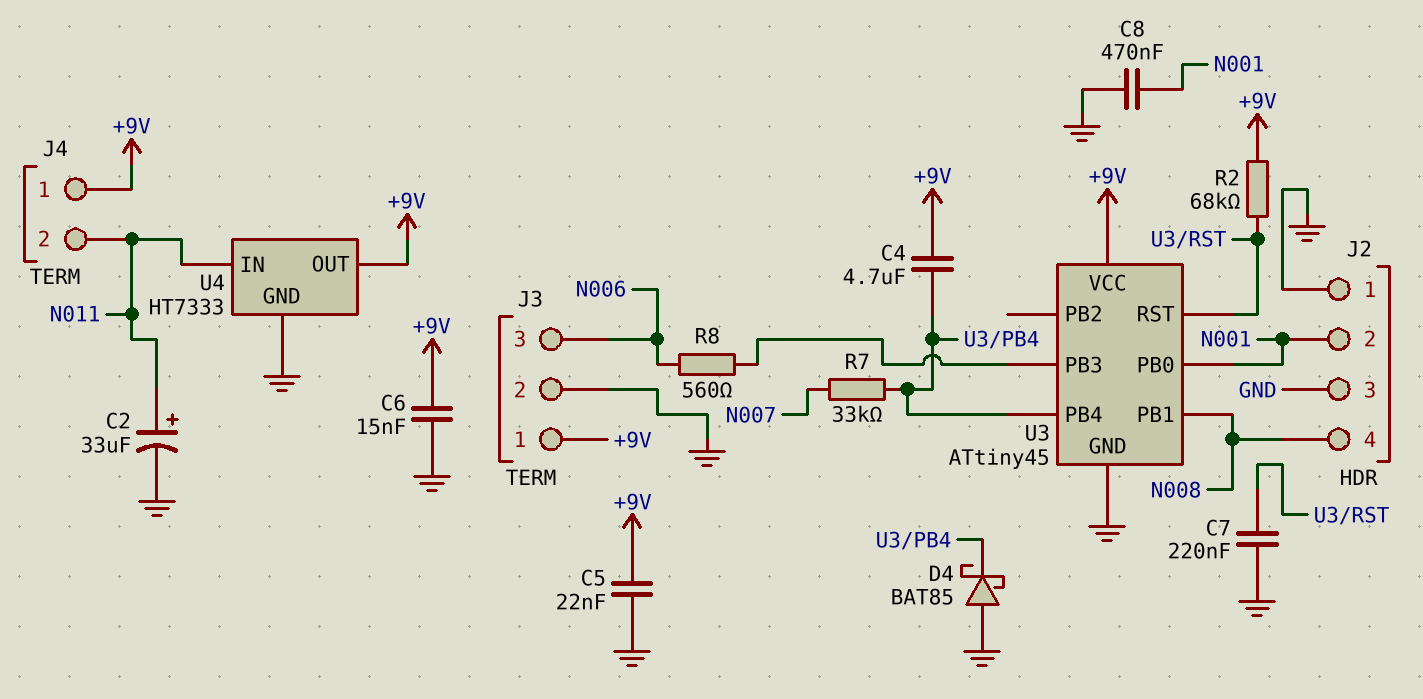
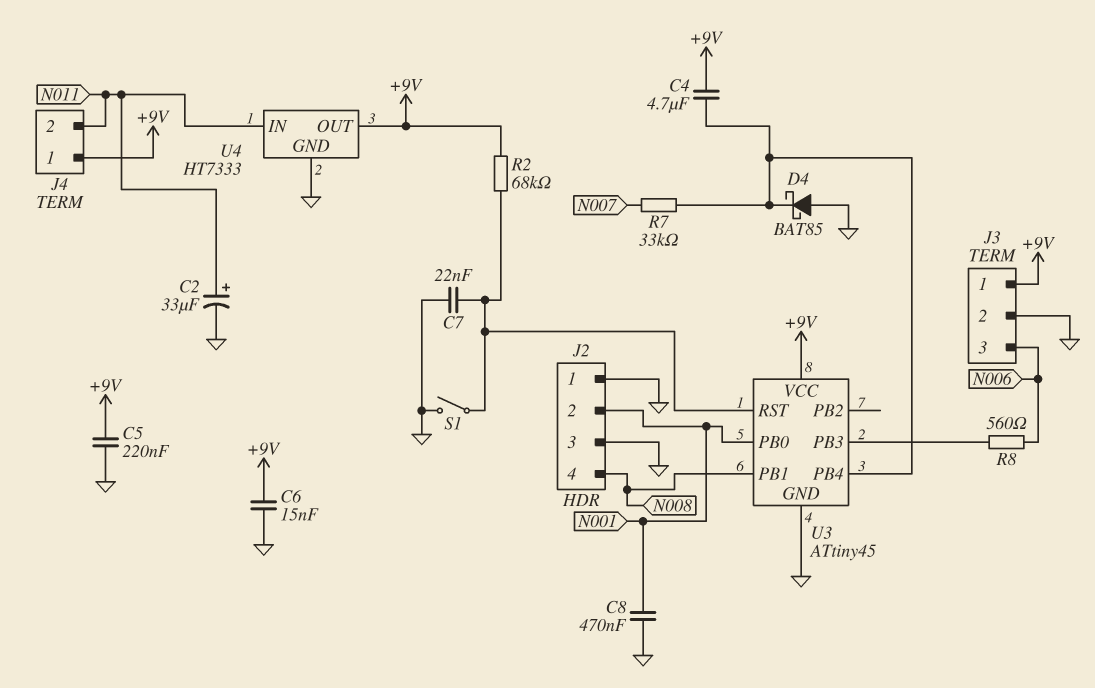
C5: 22nF (+9V, GND) -> 220nF (+9V, GND)
C7: 220nF (GND, U3/RST) -> 22nF (GND, U3/RST)
S1: none -> switch (GND, U3/RST)

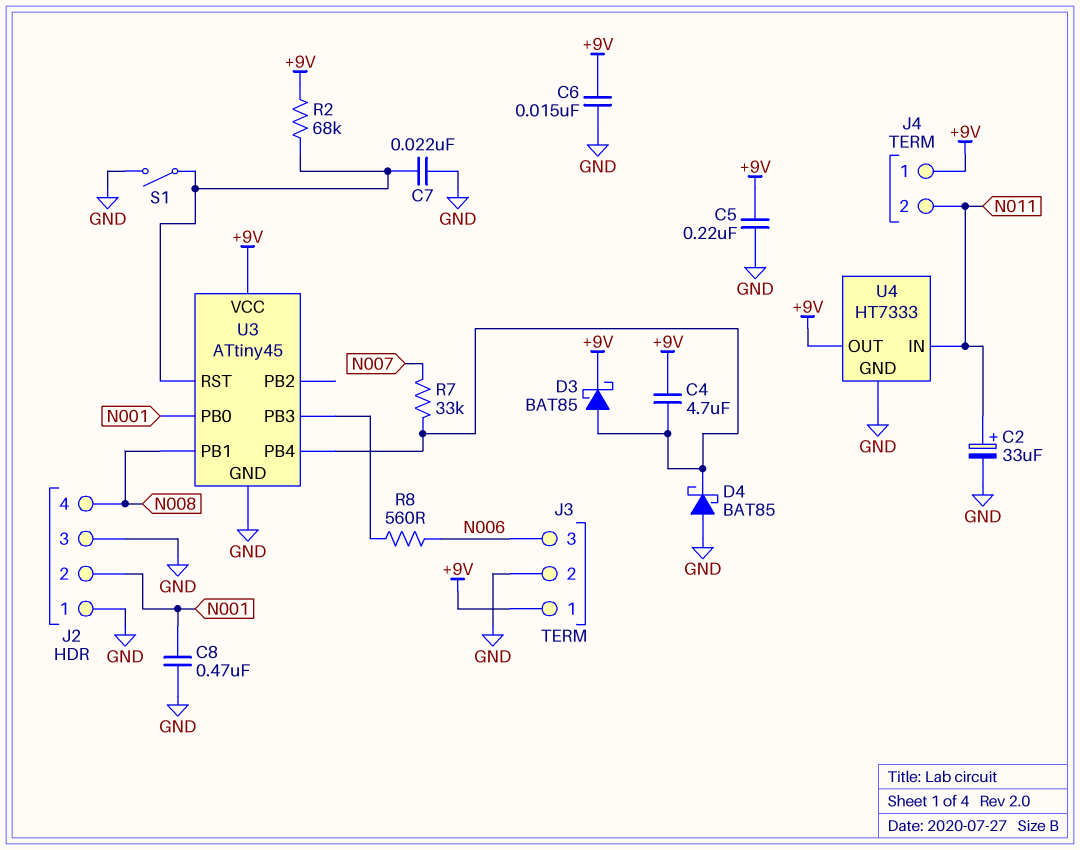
D3: none -> schottky BAT85 (A U3/PB4, K +9V)

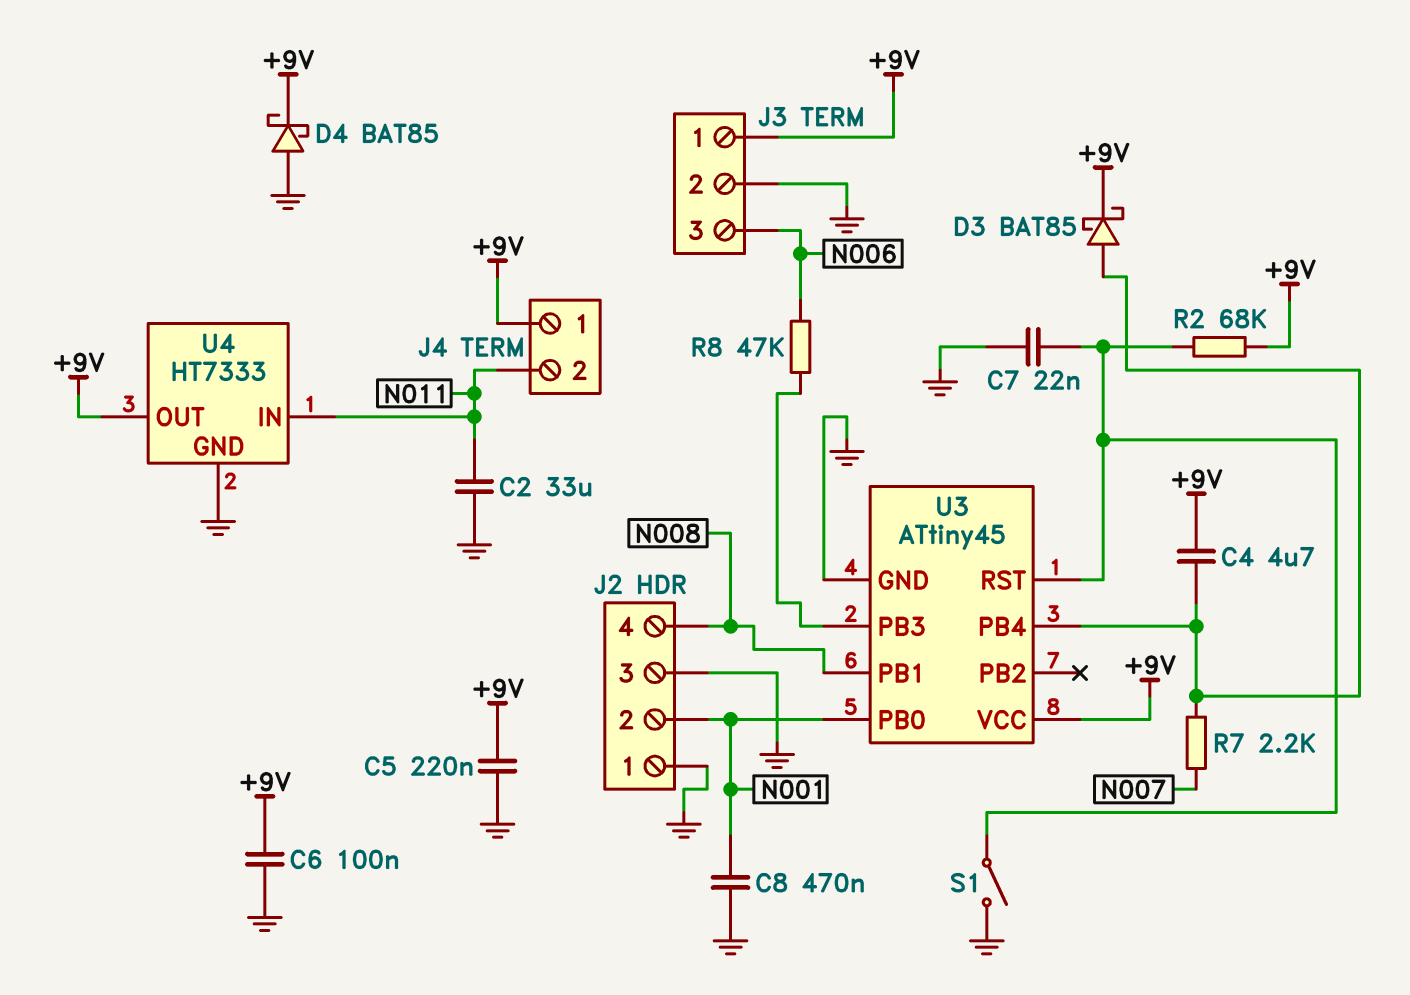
C2: 33uF (plus N011, minus GND) -> 33uF (GND, N011)
C6: 15nF (+9V, GND) -> 100nF (+9V, GND)
D4: schottky BAT85 (A GND, K U3/PB4) -> schottky BAT85 (A GND, K +9V)
R7: 33k (N007, U3/PB4) -> 2.2k (N007, U3/PB4)
R8: 560 (N006, U3/PB3) -> 47k (N006, U3/PB3)

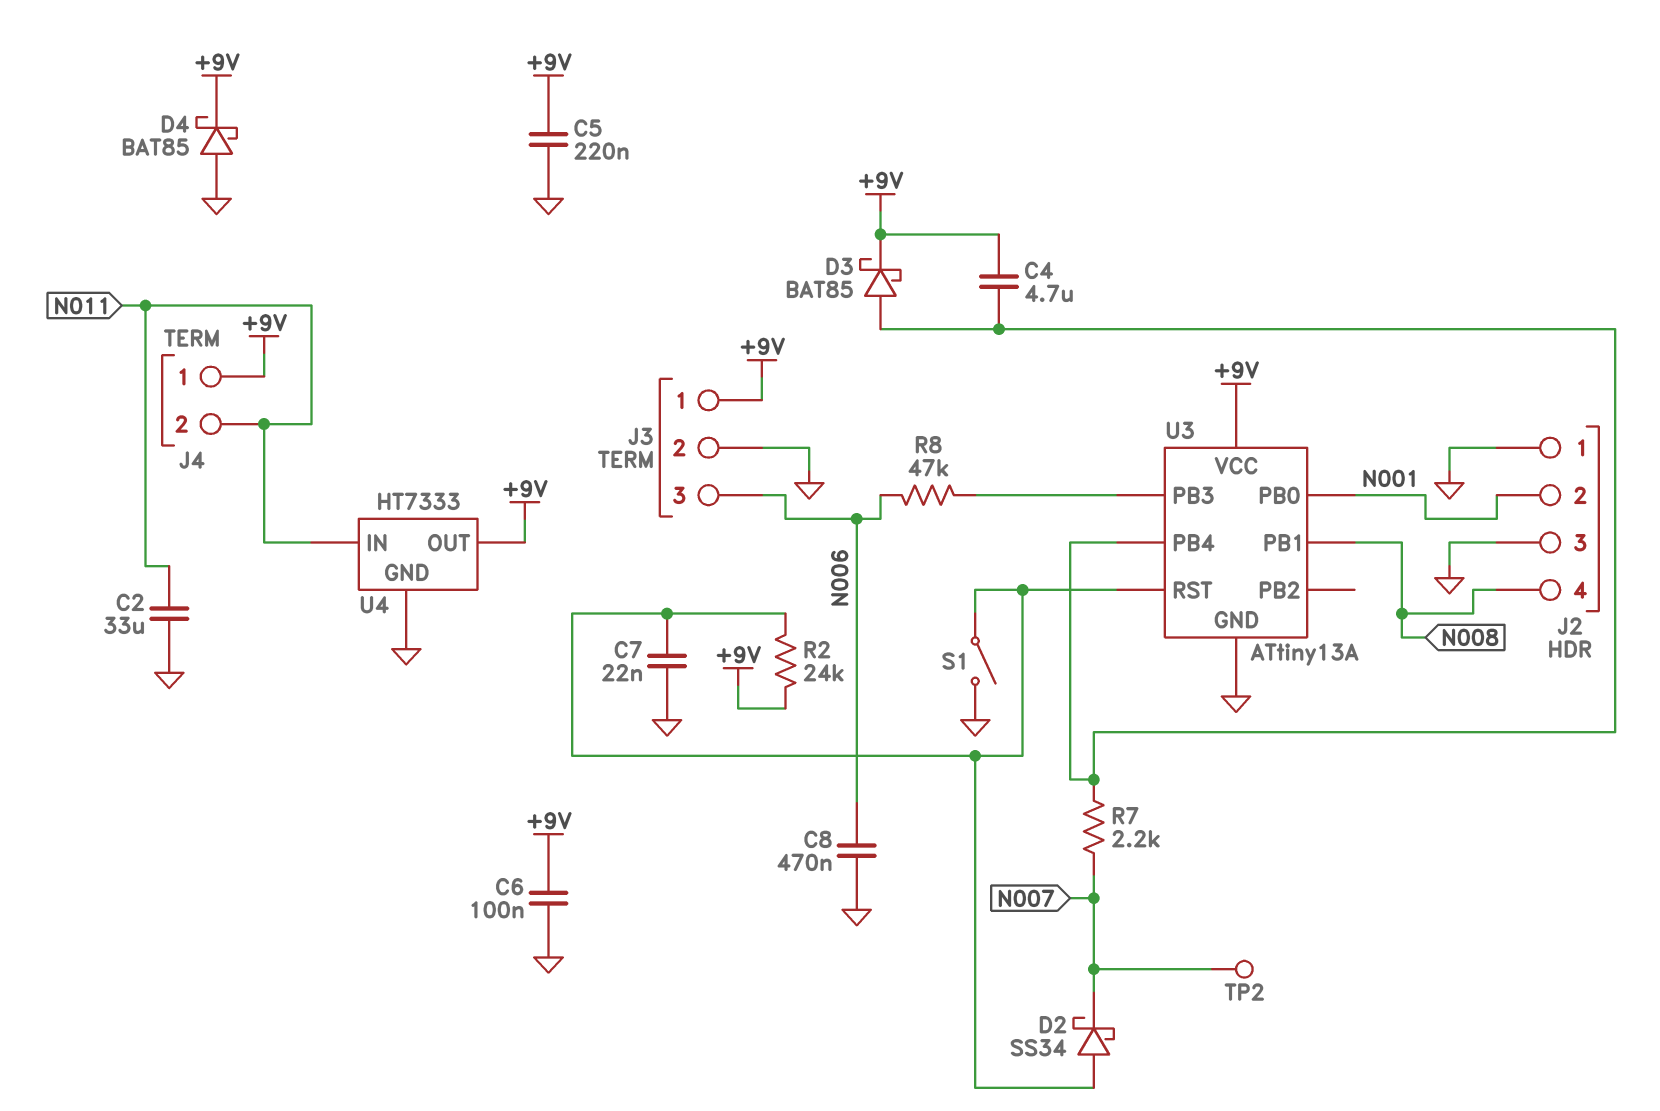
C8: 470nF (GND, N001) -> 470nF (GND, N006)
D2: none -> schottky SS34 (A U3/RST, K N007)
R2: 68k (+9V, U3/RST) -> 24k (+9V, U3/RST)
TP2: none -> test point (N007)
U3: ATtiny45 -> ATtiny13A

